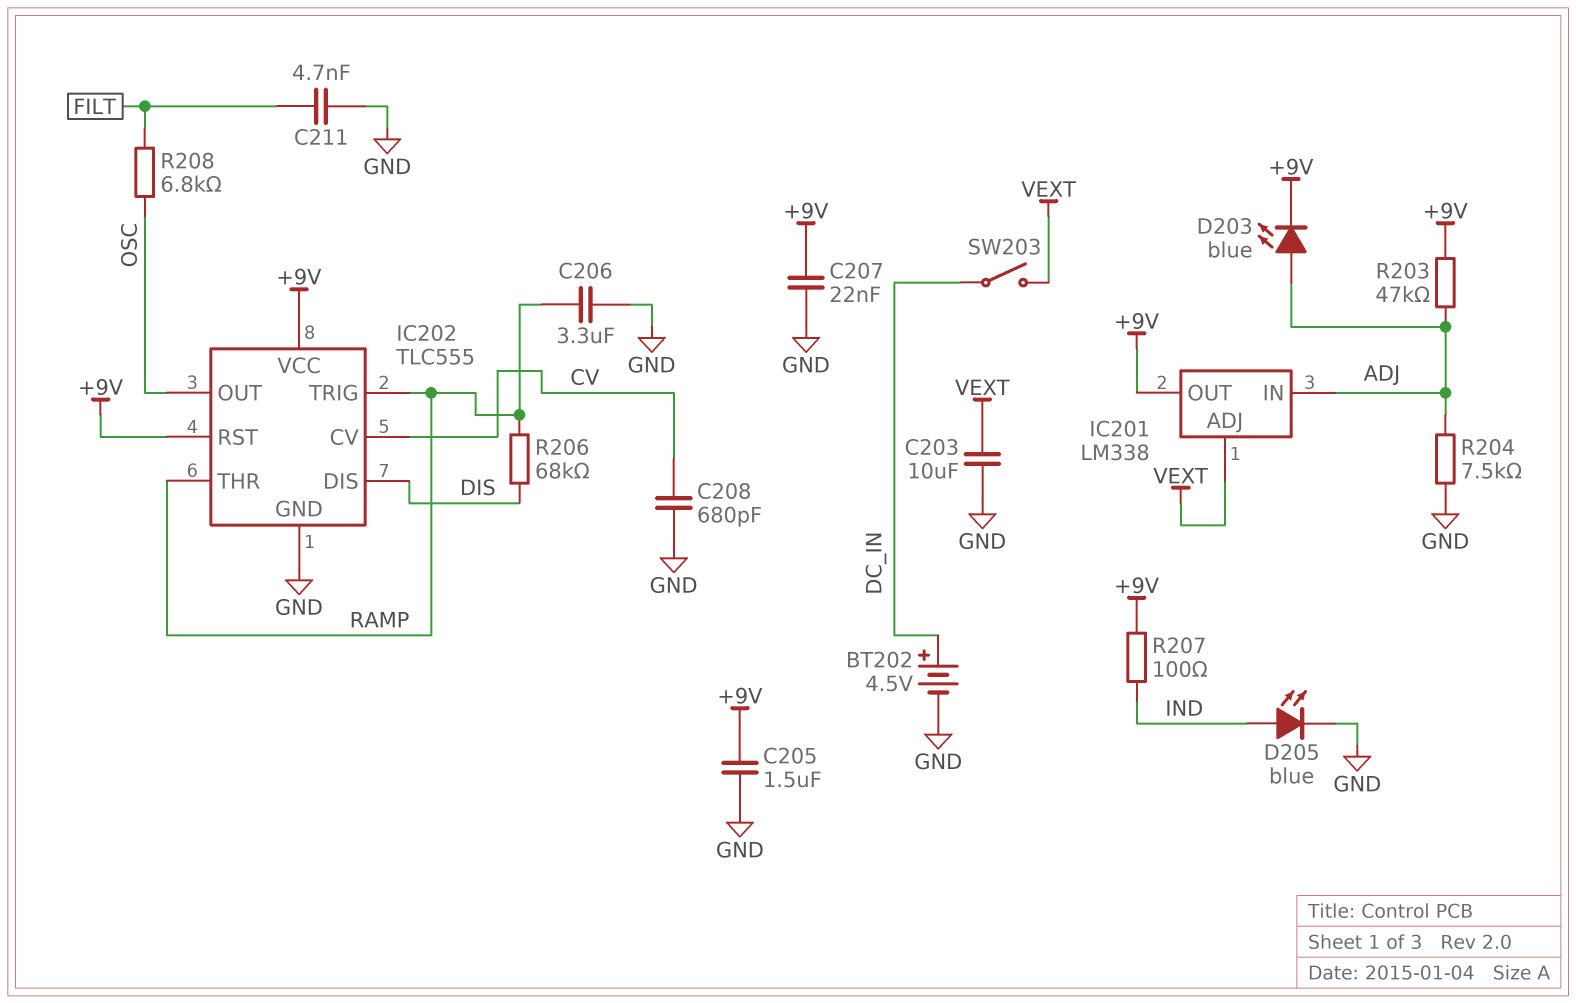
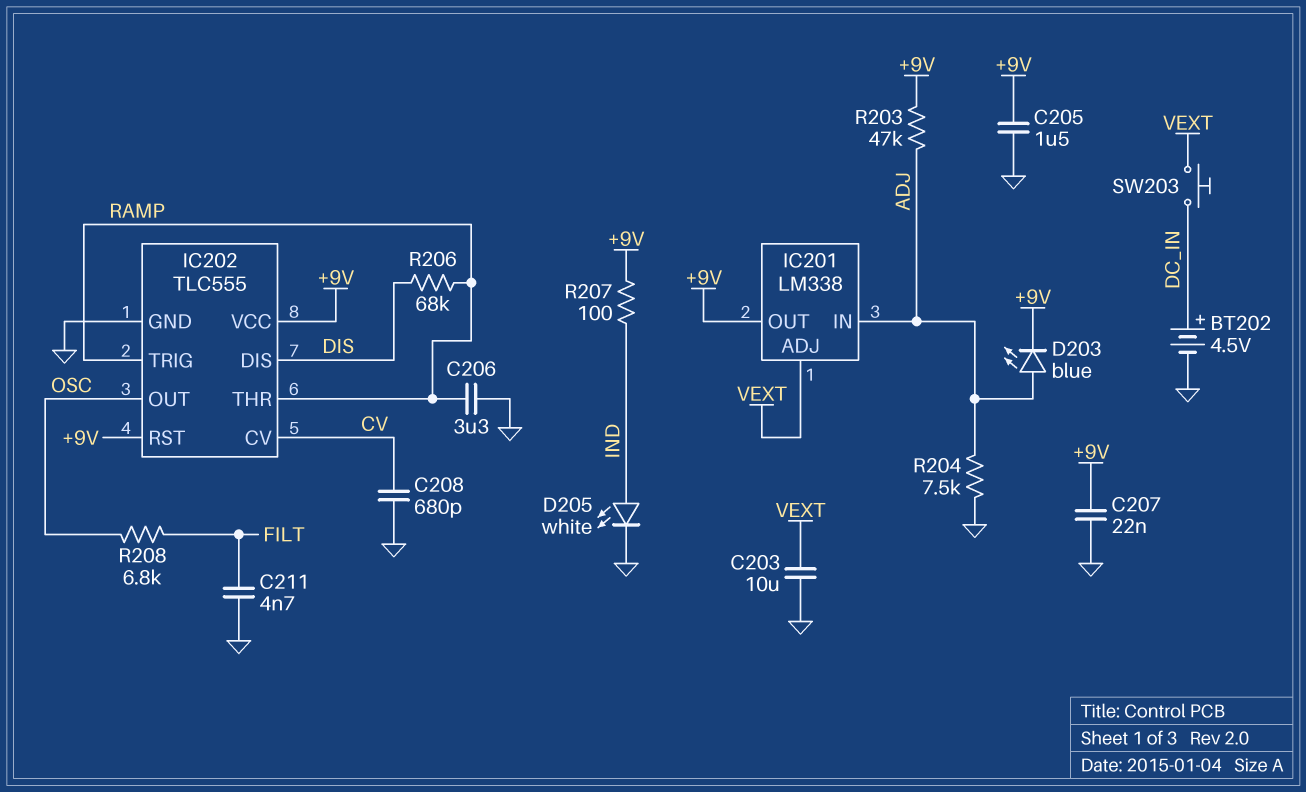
D205: LED blue (A IND, K GND) -> LED white (A IND, K GND)
SW203: switch (DC_IN, VEXT) -> button (DC_IN, VEXT)

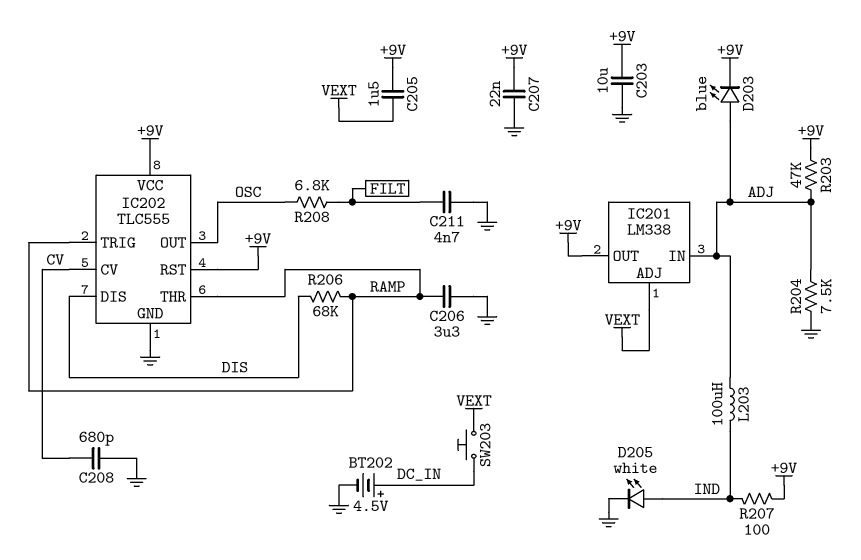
C203: 10uF (GND, VEXT) -> 10uF (+9V, GND)
C205: 1.5uF (+9V, GND) -> 1.5uF (+9V, VEXT)
L203: none -> 100uH (ADJ, IND)

